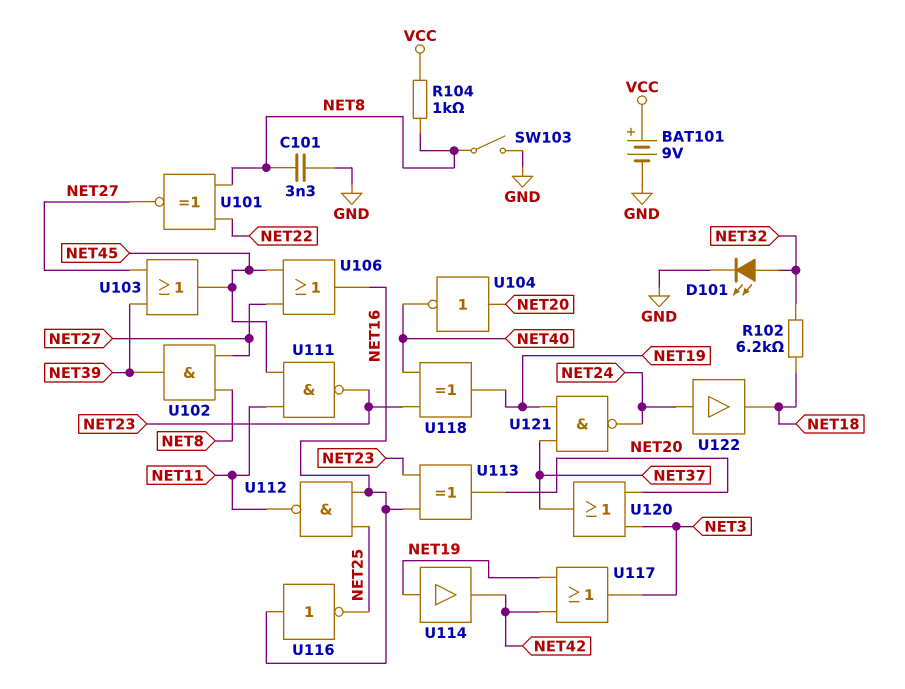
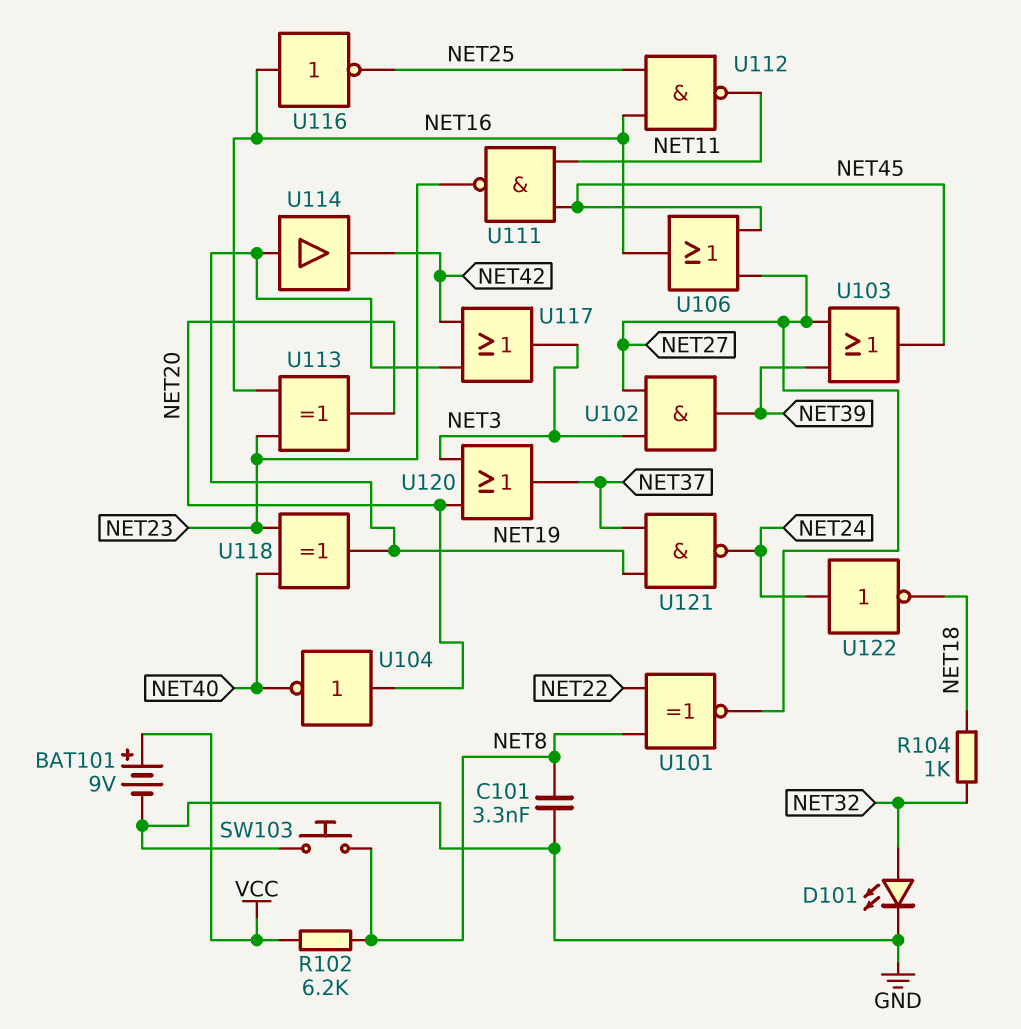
R102: 6.2k (NET18, NET32) -> 6.2k (NET8, VCC)
R104: 1k (NET8, VCC) -> 1k (NET18, NET32)
SW103: switch (GND, NET8) -> button (GND, NET8)
U102: AND (in NET8, in NET27, out NET39) -> AND (in NET3, in NET27, out NET39)
U122: buffer (in NET24, out NET18) -> NOT (in NET24, out NET18)

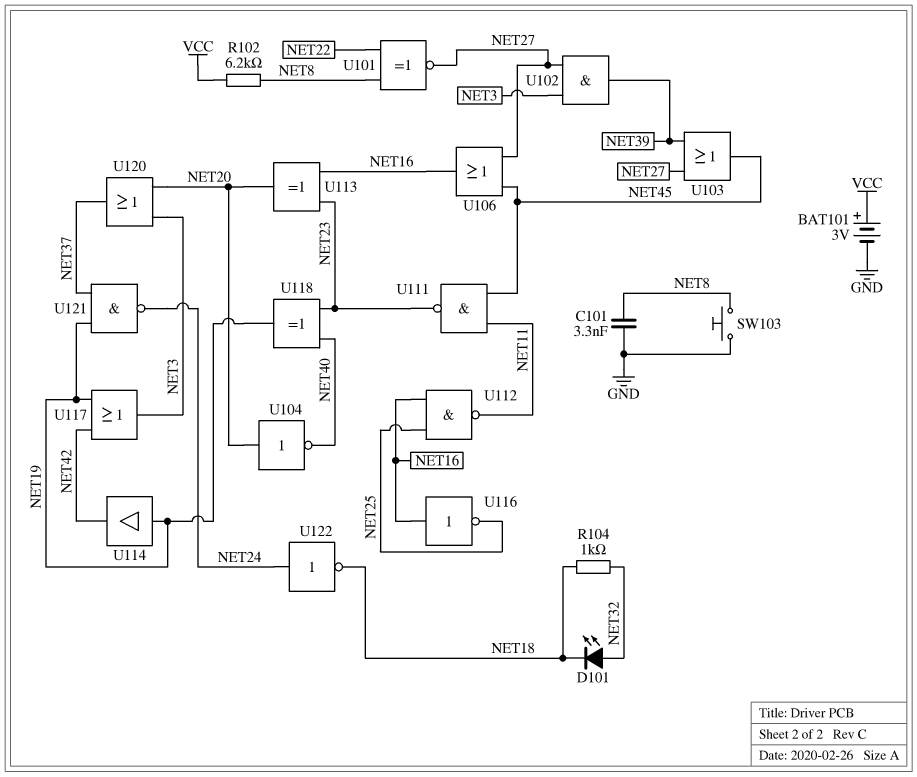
BAT101: 9V (plus VCC, minus GND) -> 3V (plus VCC, minus GND)
D101: LED (A NET32, K GND) -> LED (A NET32, K NET18)

